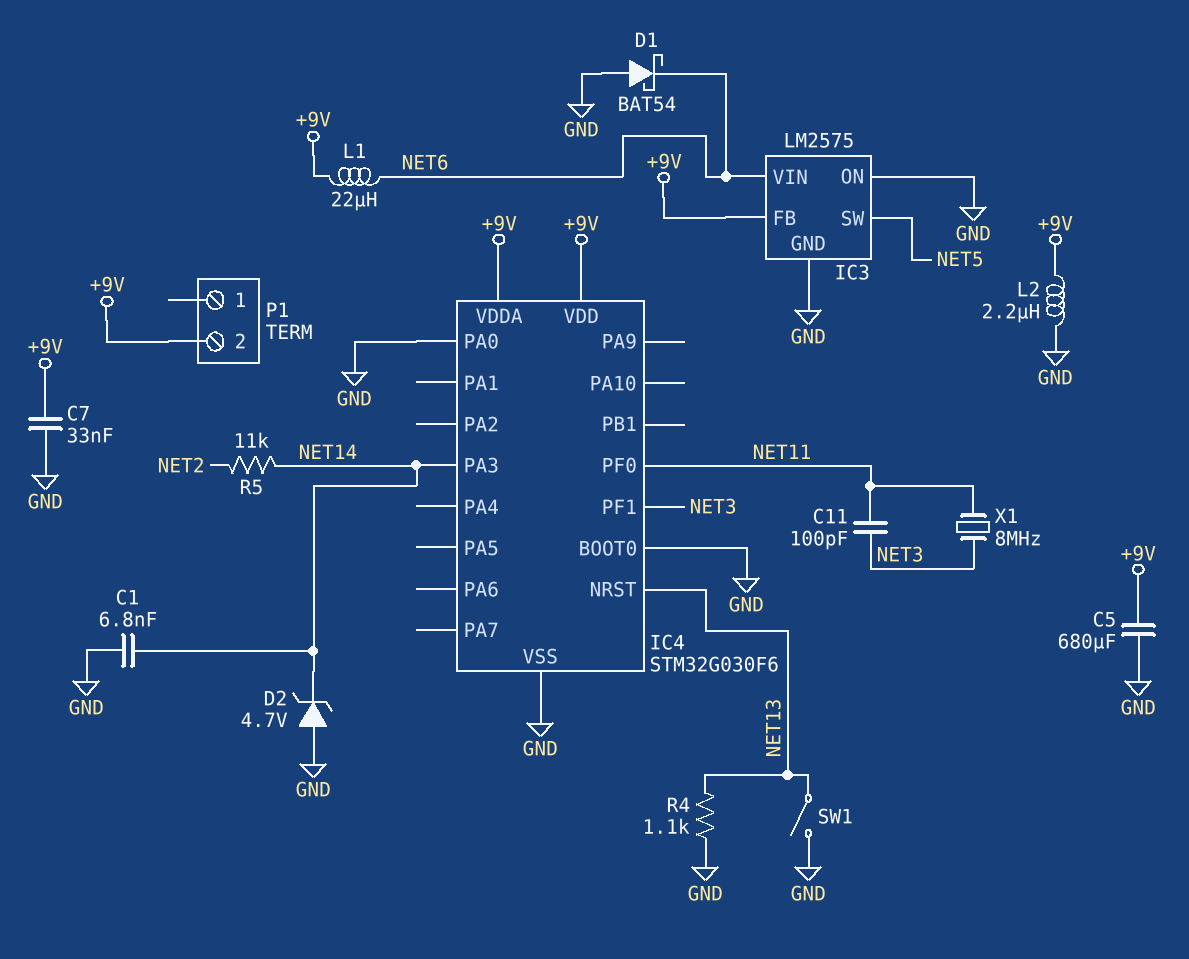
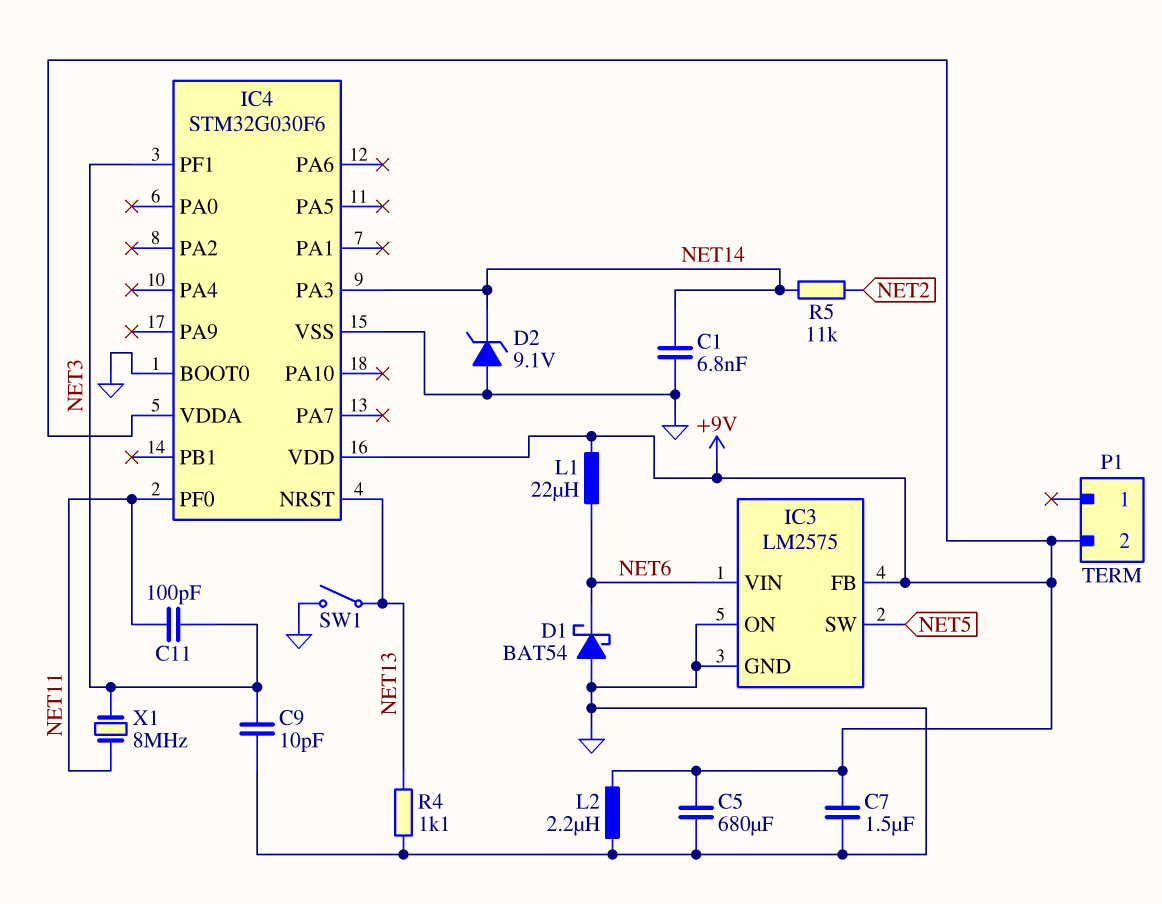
C7: 33nF (+9V, GND) -> 1.5uF (+9V, GND)
C9: none -> 10pF (GND, NET3)
D2: zener 4.7V (A GND, K NET14) -> zener 9.1V (A GND, K NET14)
IC4 pin PA0: GND -> none

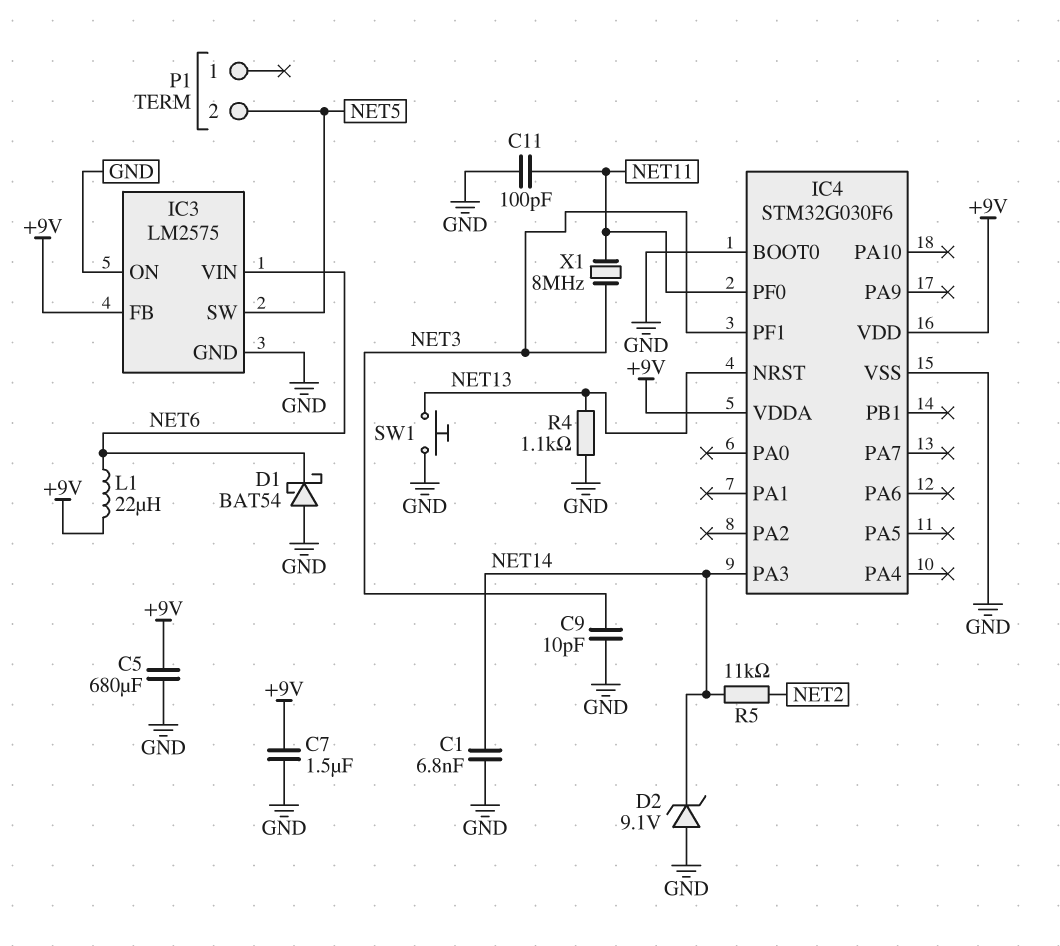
C11: 100pF (NET3, NET11) -> 100pF (GND, NET11)
L2: 2.2uH (+9V, GND) -> none
P1 pin 2: +9V -> NET5
SW1: switch (GND, NET13) -> button (GND, NET13)

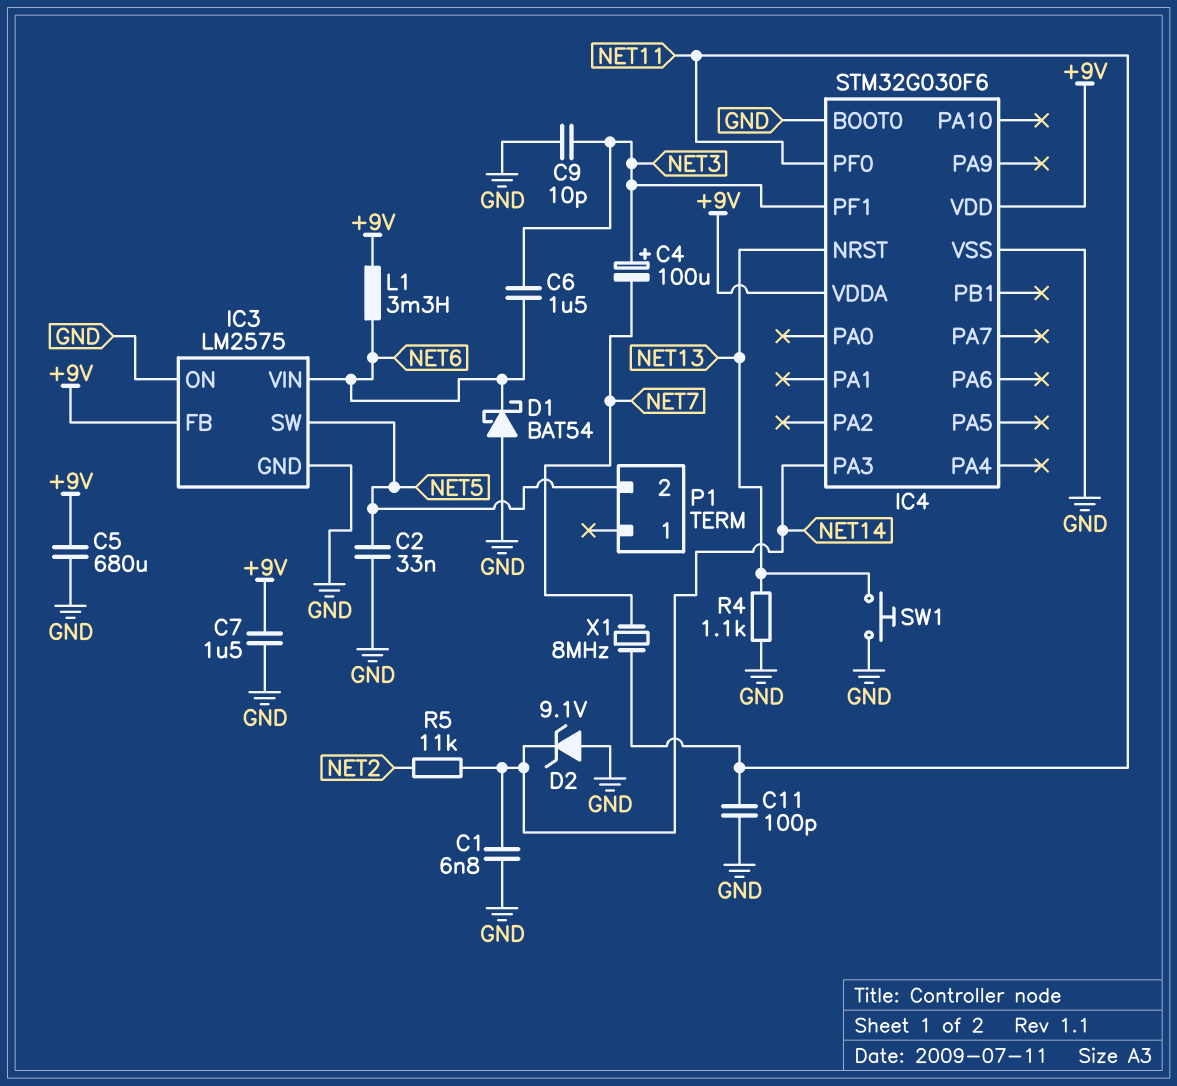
C2: none -> 33nF (GND, NET5)
C4: none -> 100uF (plus NET3, minus NET7)
C6: none -> 1.5uF (NET3, NET6)
L1: 22uH (+9V, NET6) -> 3.3mH (+9V, NET6)
X1: 8MHz (NET3, NET11) -> 8MHz (NET7, NET11)

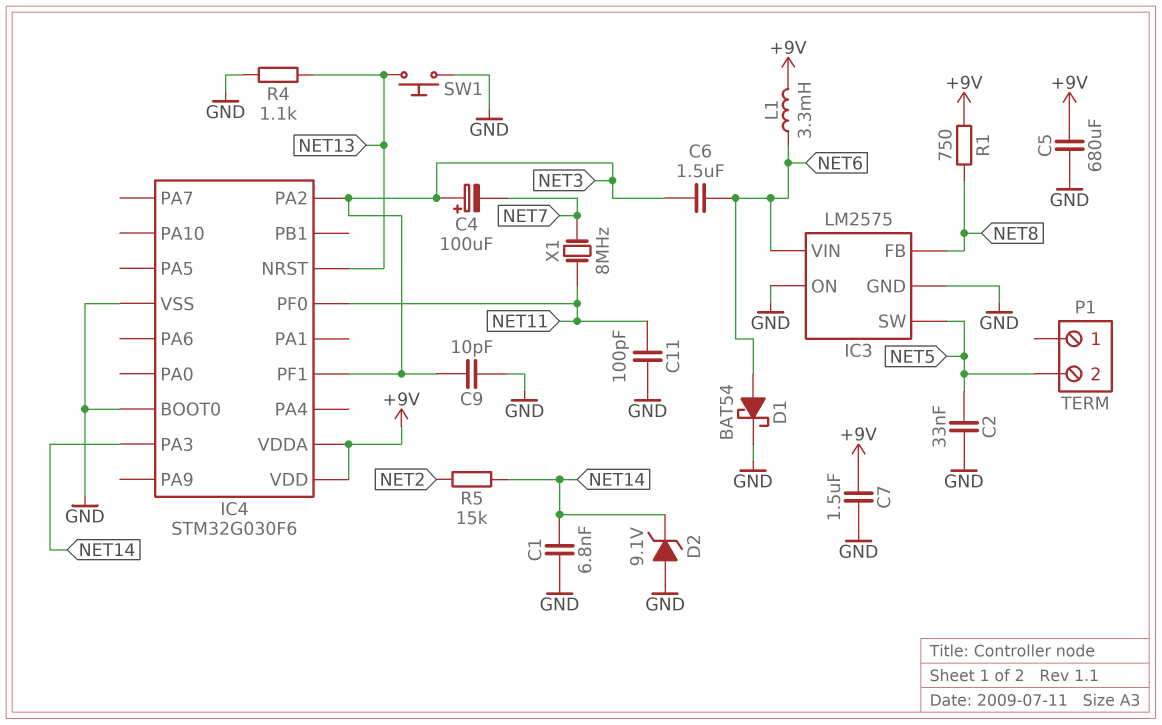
D1: schottky BAT54 (A GND, K NET6) -> schottky BAT54 (A NET6, K GND)
IC3 pin FB: +9V -> NET8
IC4 pin PA2: none -> NET3
R1: none -> 750 (+9V, NET8)
R5: 11k (NET2, NET14) -> 15k (NET2, NET14)

